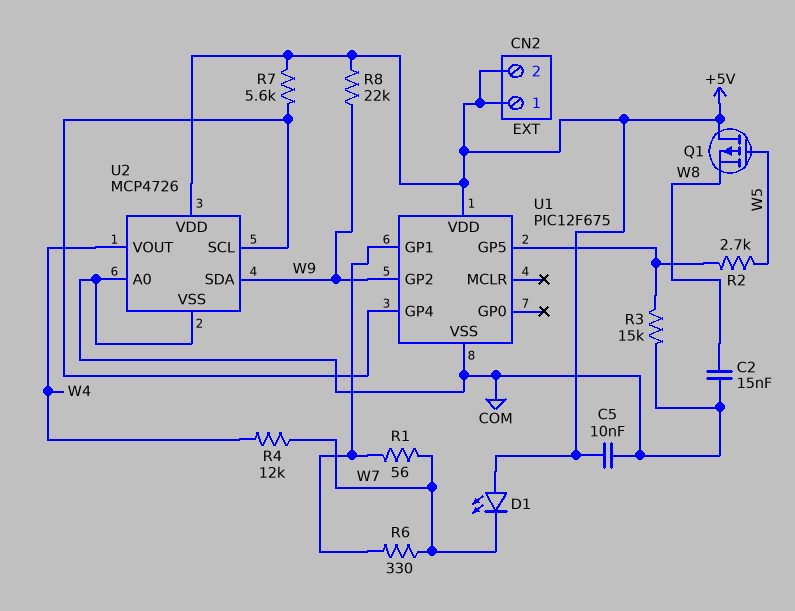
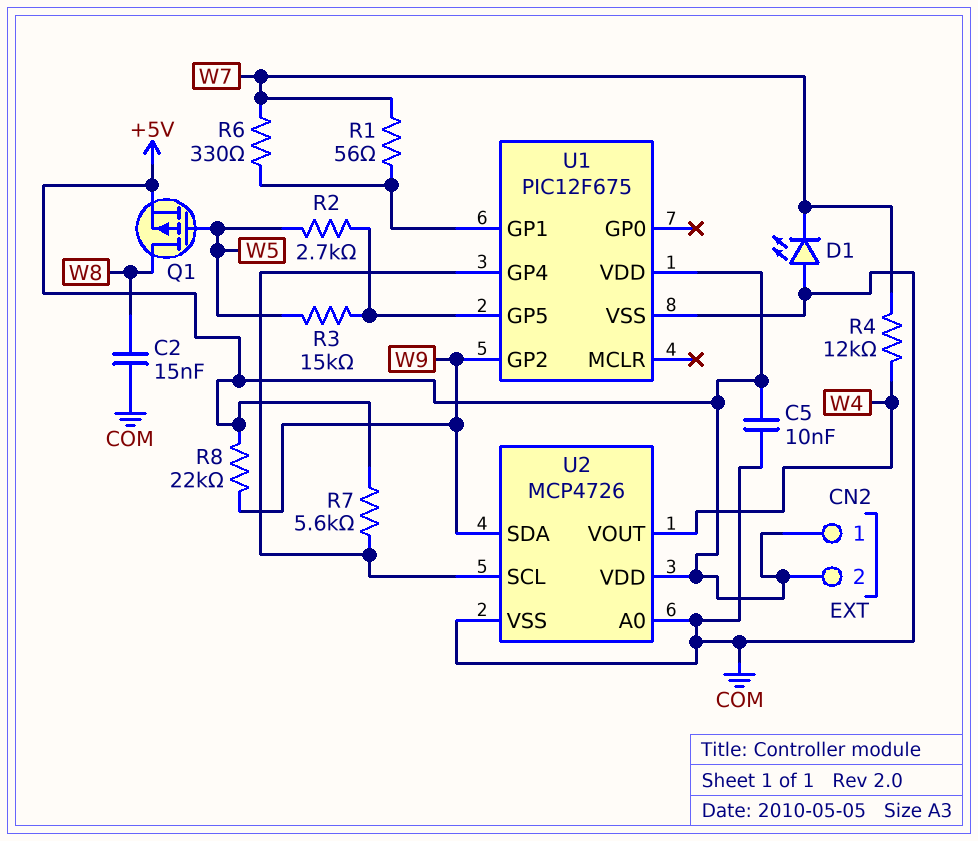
D1: LED (A +5V, K W7) -> LED (A COM, K W7)
Q1: PMOS (G W5, D +5V, S W8) -> PMOS (G W5, D W8, S +5V)
R3: 15k (COM, U1/GP5) -> 15k (U1/GP5, W5)

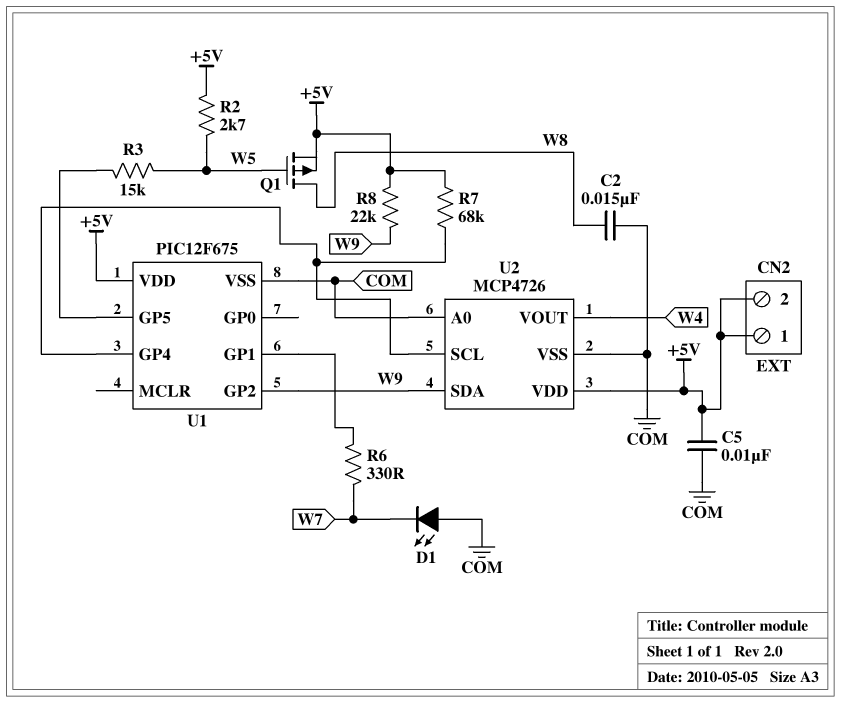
R1: 56 (U1/GP1, W7) -> none
R2: 2.7k (U1/GP5, W5) -> 2.7k (+5V, W5)
R4: 12k (W4, W7) -> none
R7: 5.6k (+5V, U1/GP4) -> 68k (+5V, U1/GP4)

